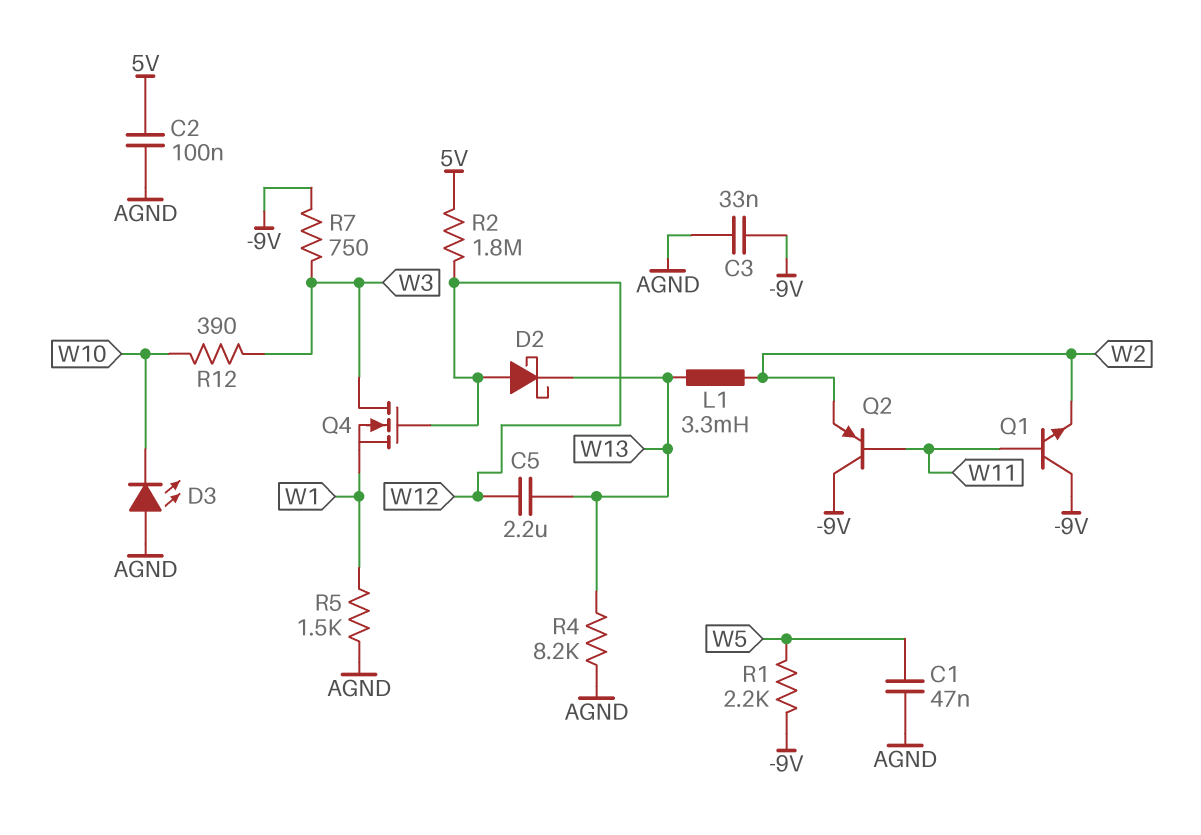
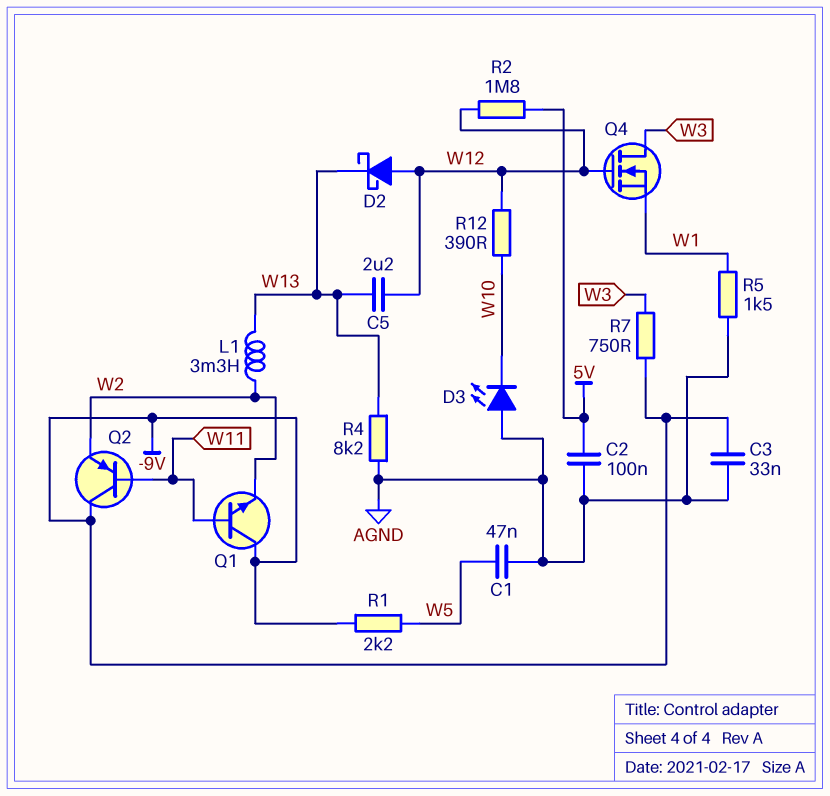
R12: 390 (W3, W10) -> 390 (W10, W12)

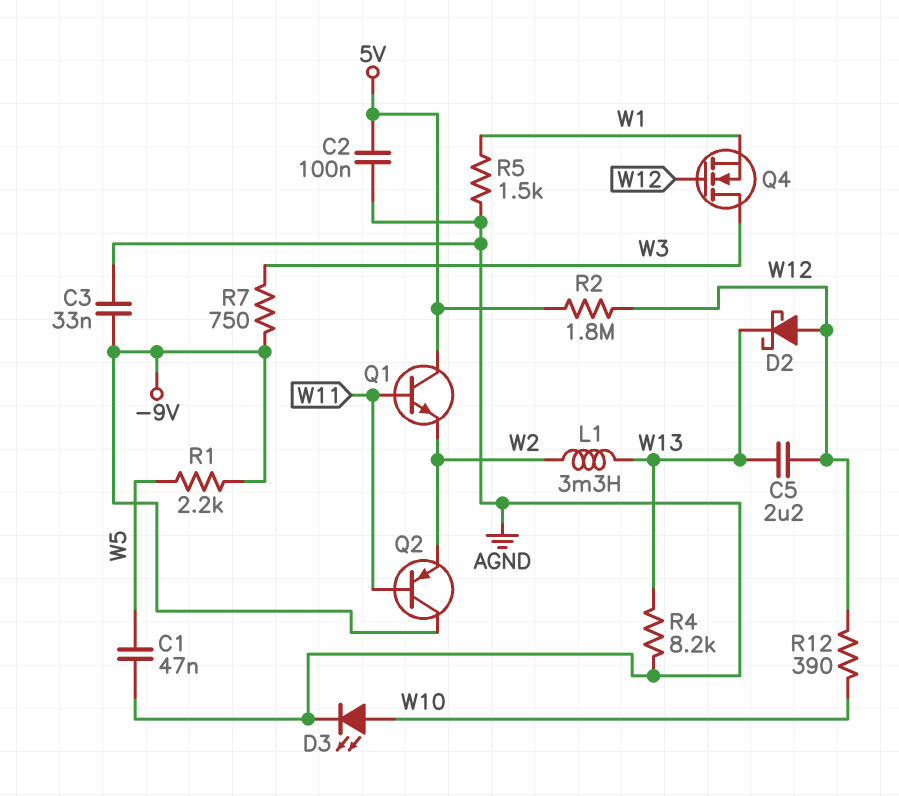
D3: LED (A AGND, K W10) -> LED (A W10, K AGND)
Q1: NPN (B W11, C -9V, E W2) -> NPN (B W11, C 5V, E W2)

